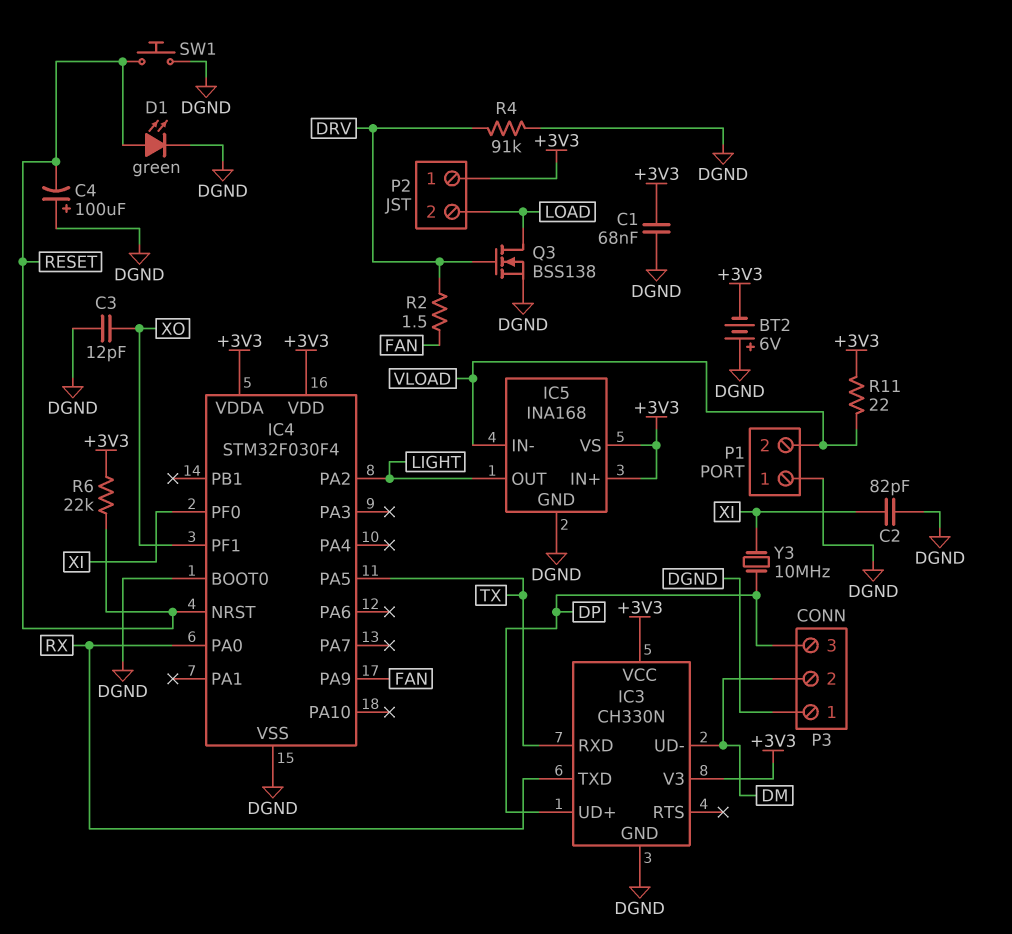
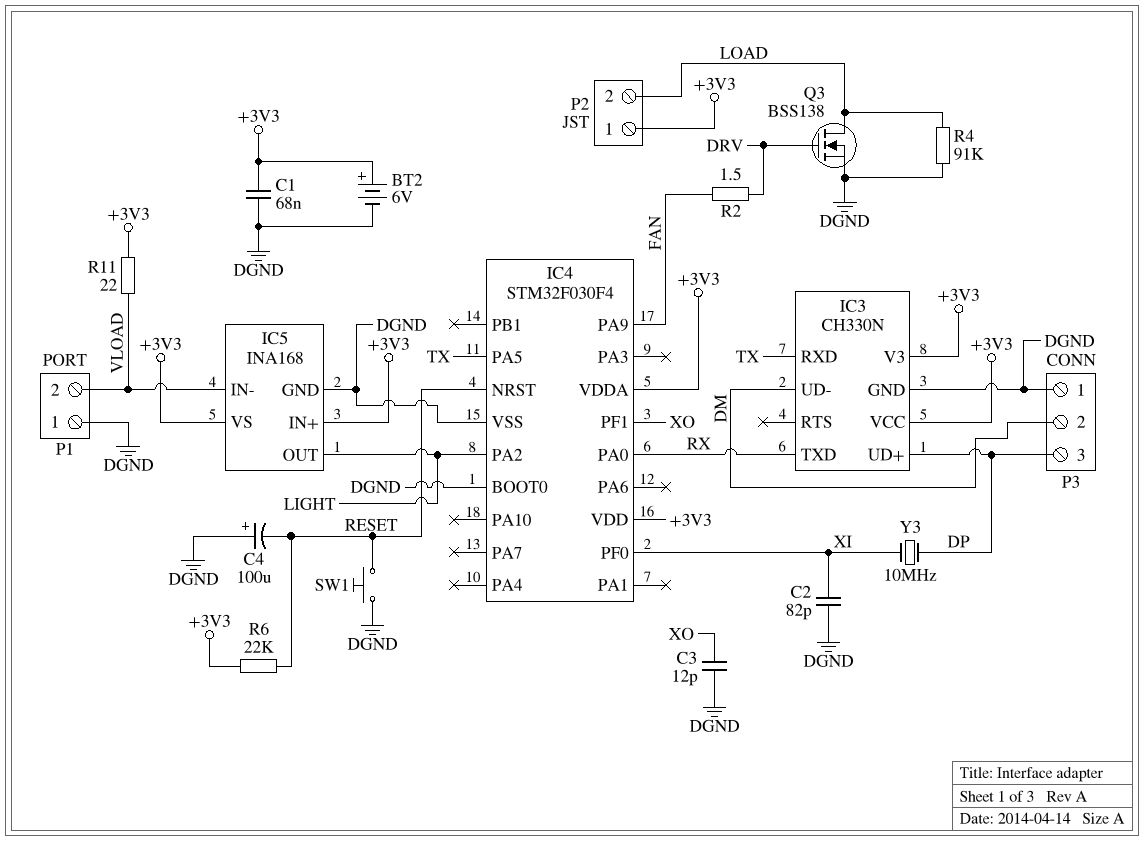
BT2: 6V (plus DGND, minus +3V3) -> 6V (plus +3V3, minus DGND)
D1: LED green (A RESET, K DGND) -> none
R4: 91k (DGND, DRV) -> 91k (DGND, LOAD)

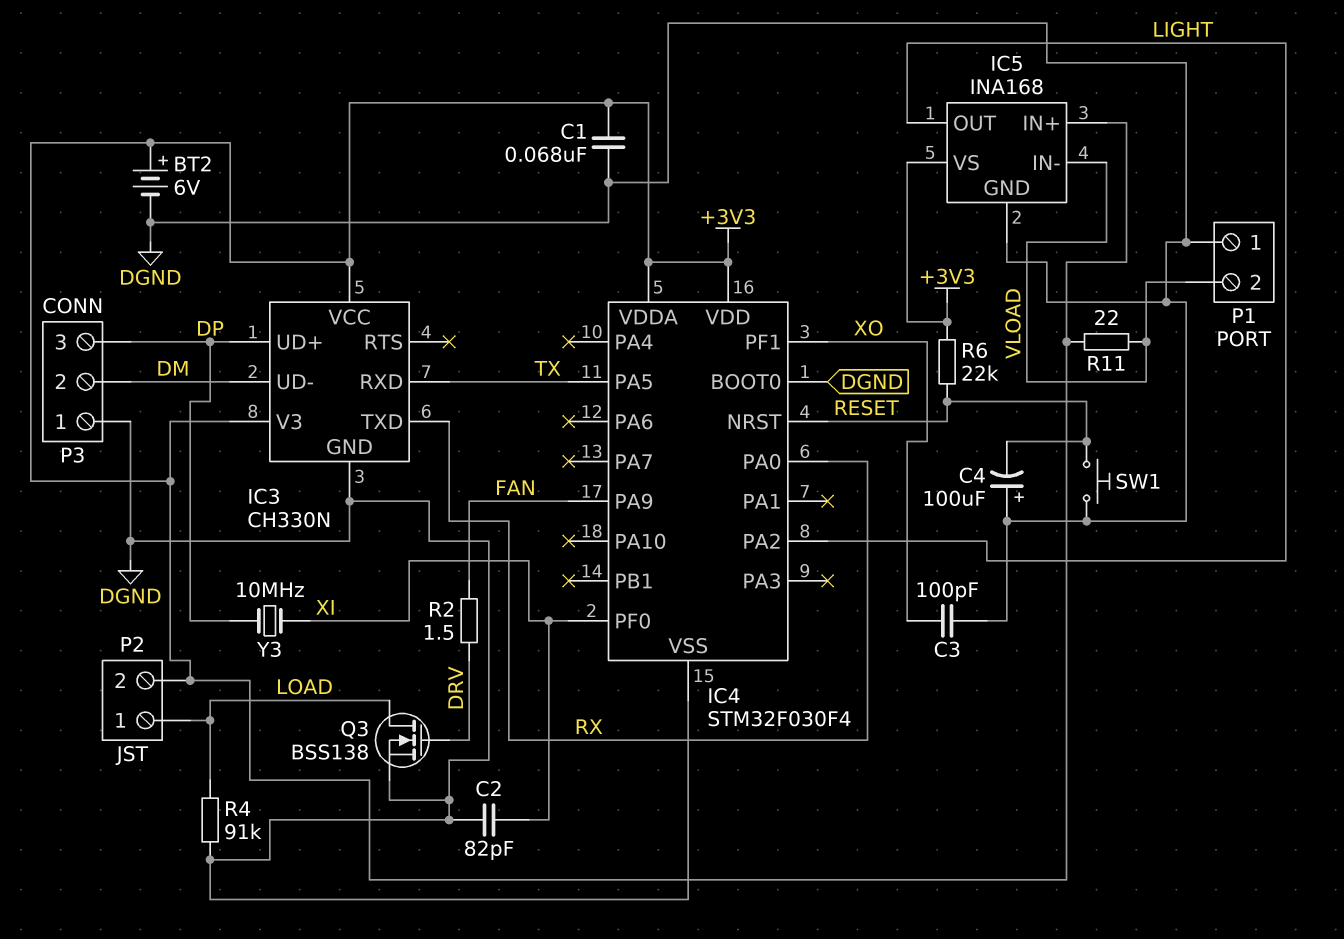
C3: 12pF (DGND, XO) -> 100pF (DGND, XO)
P2 pin 1: +3V3 -> LOAD
P2 pin 2: LOAD -> +3V3

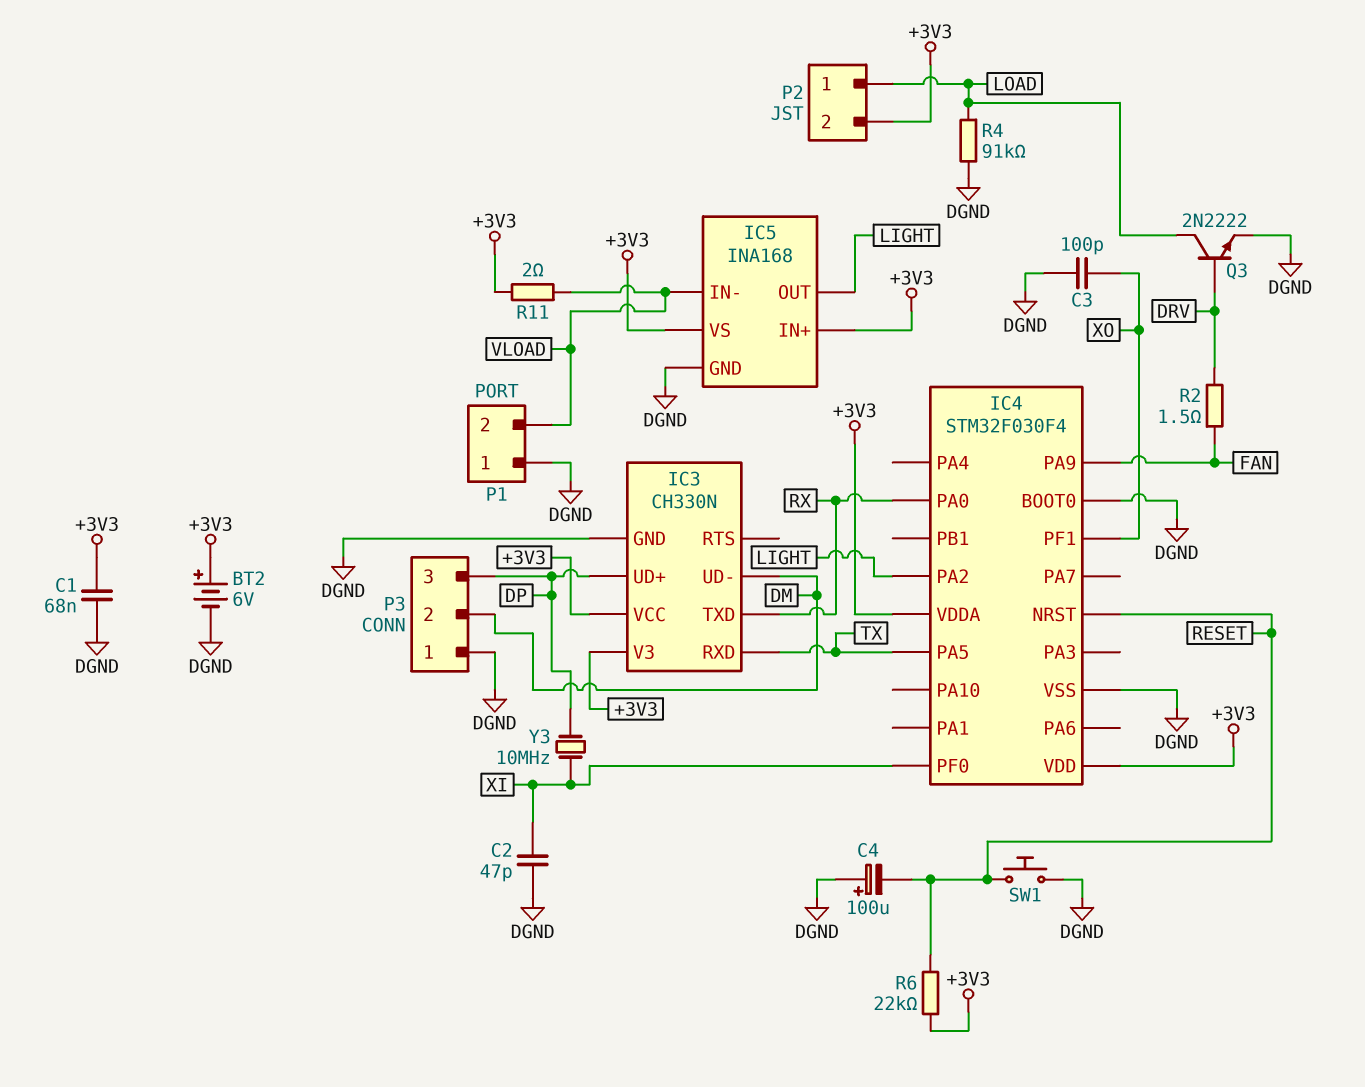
C2: 82pF (DGND, XI) -> 47pF (DGND, XI)
Q3: NMOS BSS138 (G DRV, D LOAD, S DGND) -> NPN 2N2222 (B DRV, C LOAD, E DGND)
R11: 22 (+3V3, VLOAD) -> 2 (+3V3, VLOAD)

